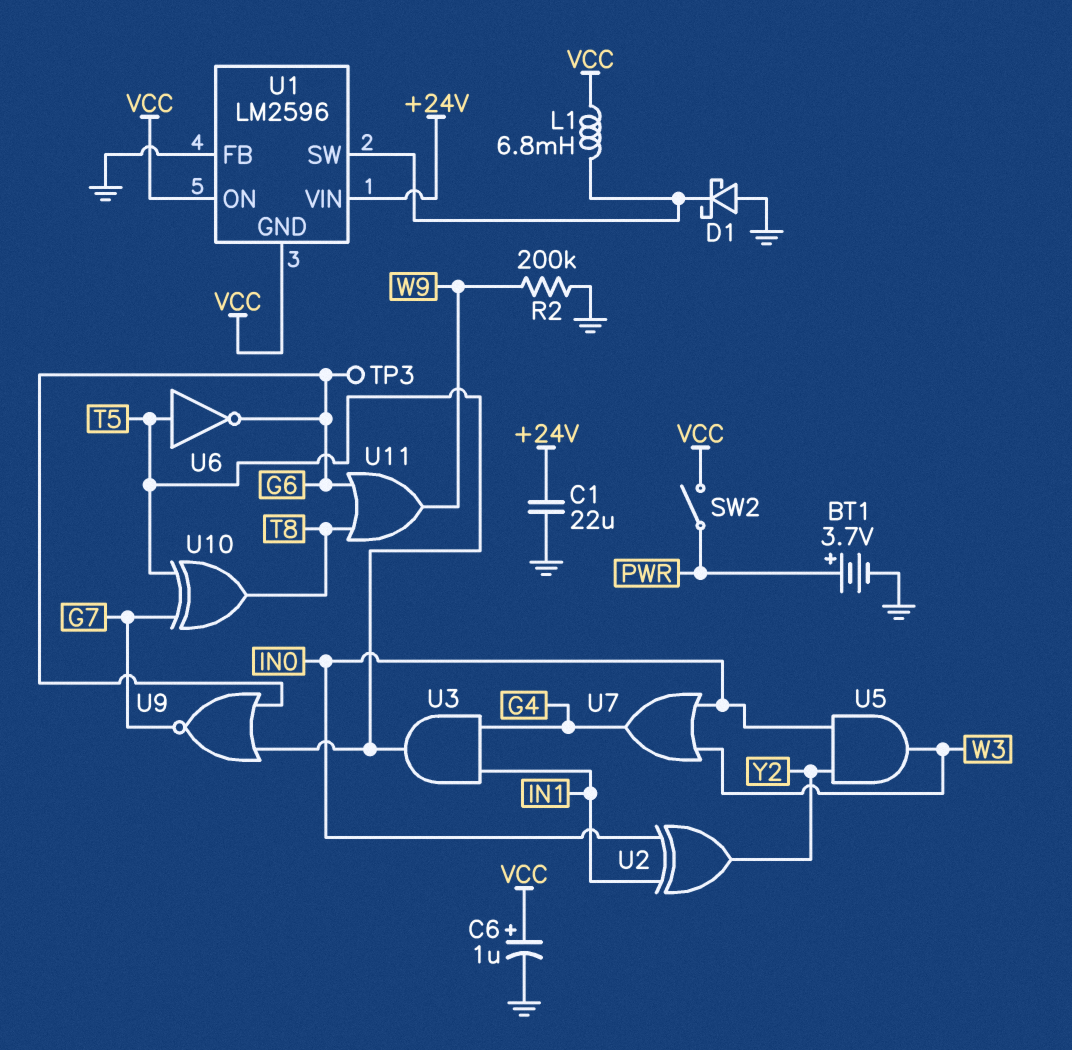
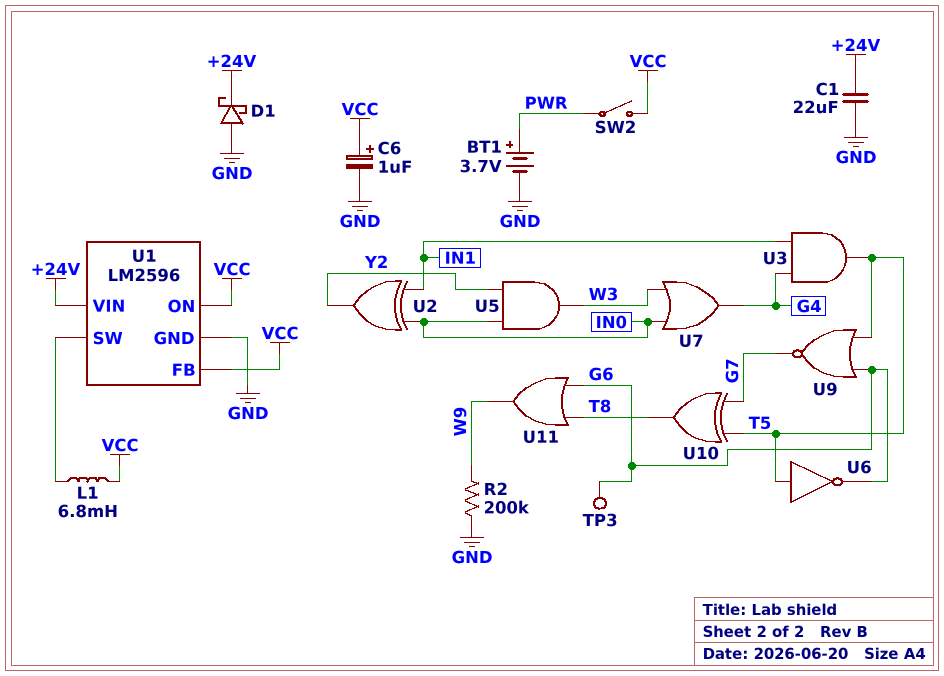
D1: schottky (A GND, K U1/SW) -> schottky (A GND, K +24V)
U1 pin FB: GND -> VCC
U1 pin GND: VCC -> GND

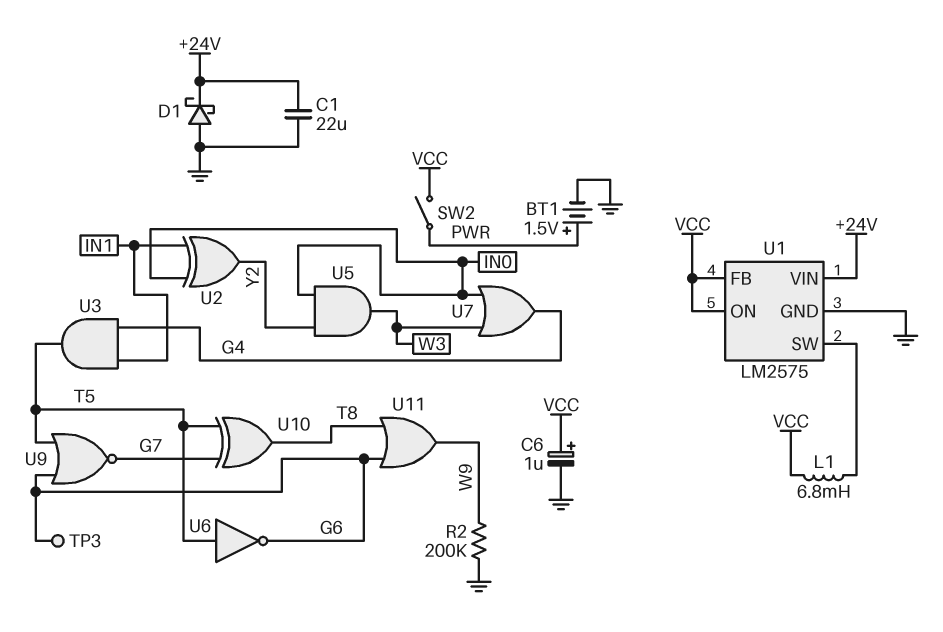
BT1: 3.7V (plus PWR, minus GND) -> 1.5V (plus PWR, minus GND)
U1: LM2596 -> LM2575

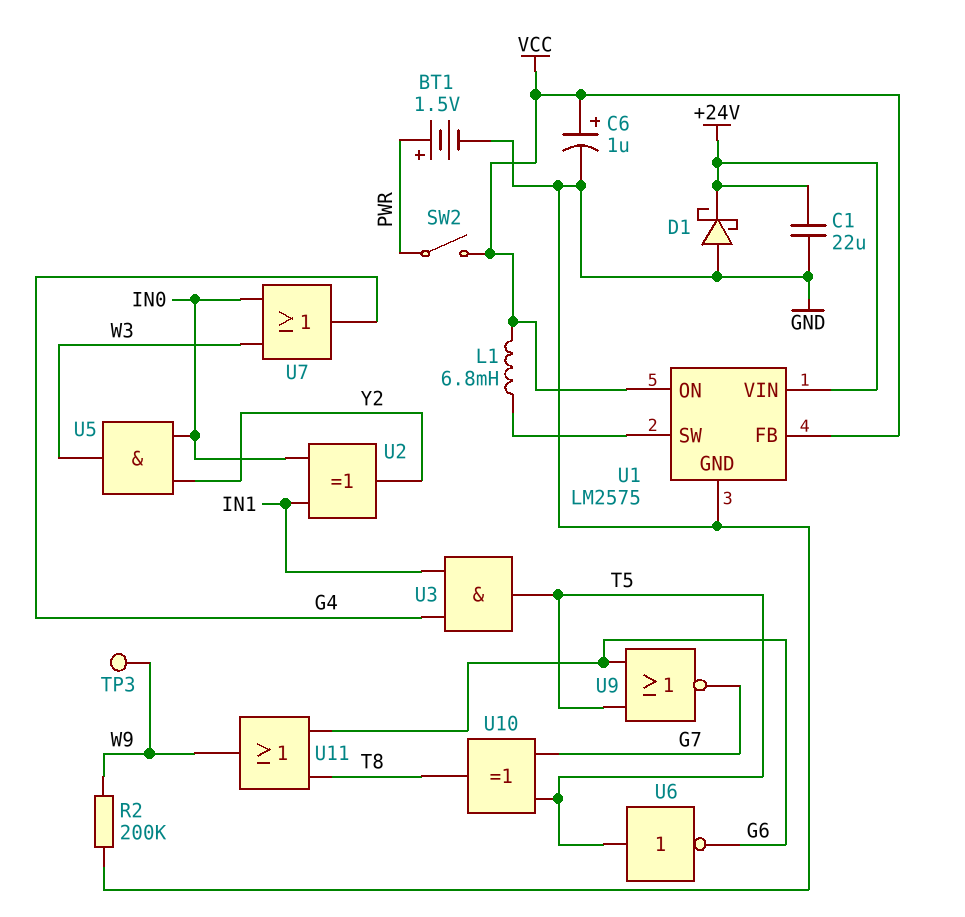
TP3: test point (G6) -> test point (W9)

